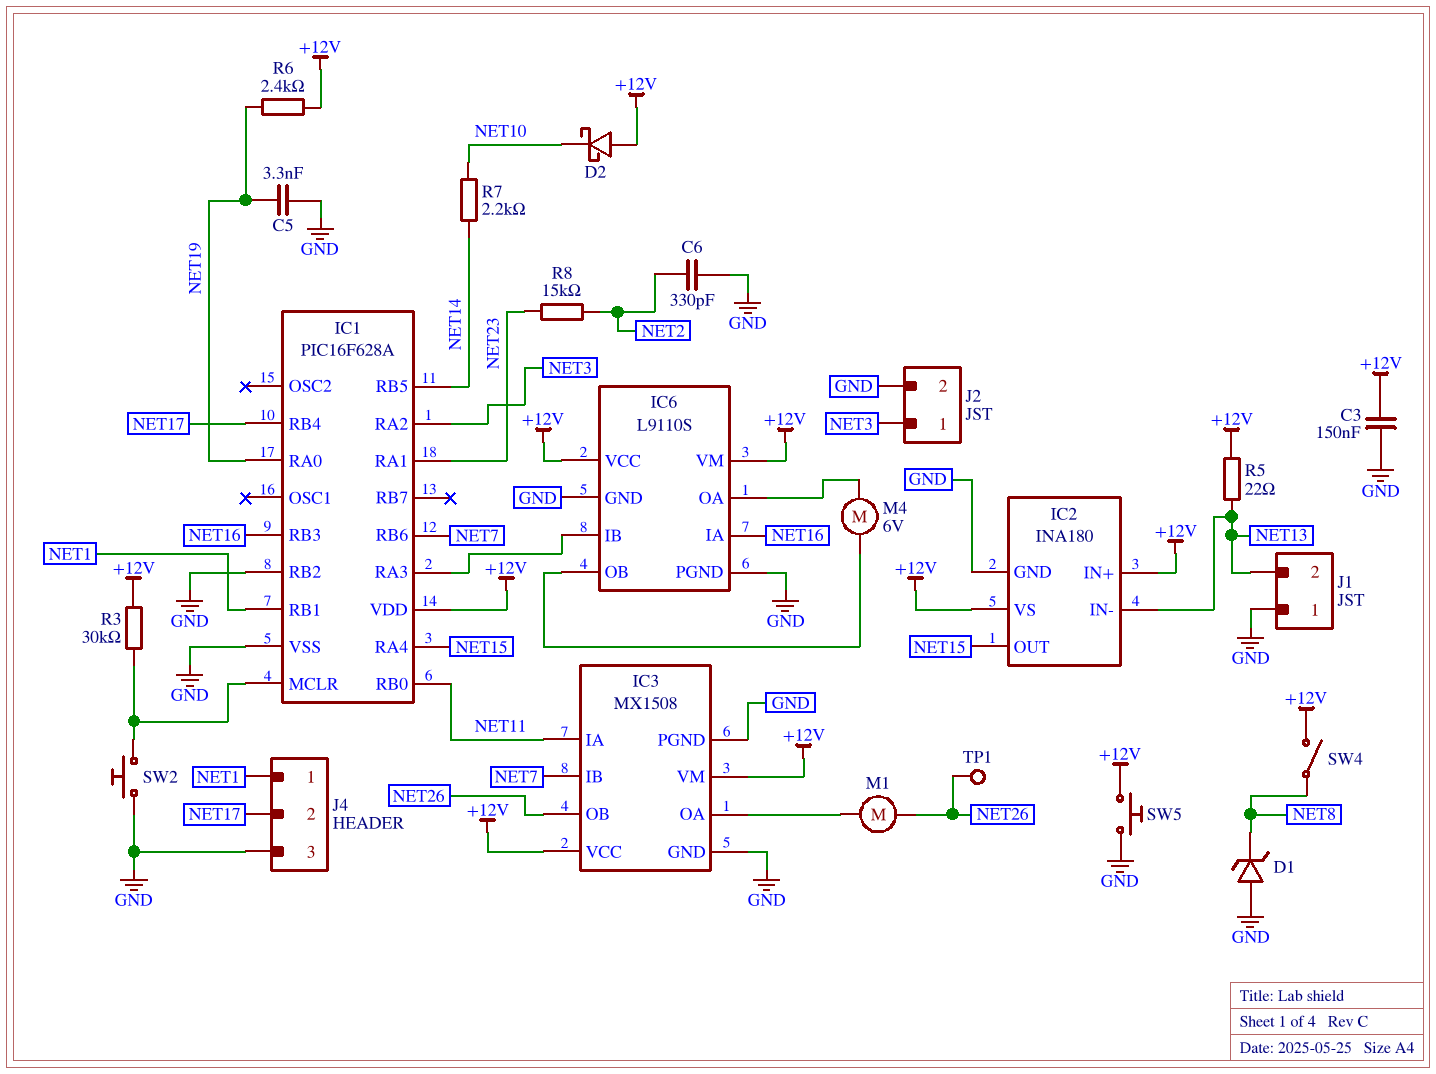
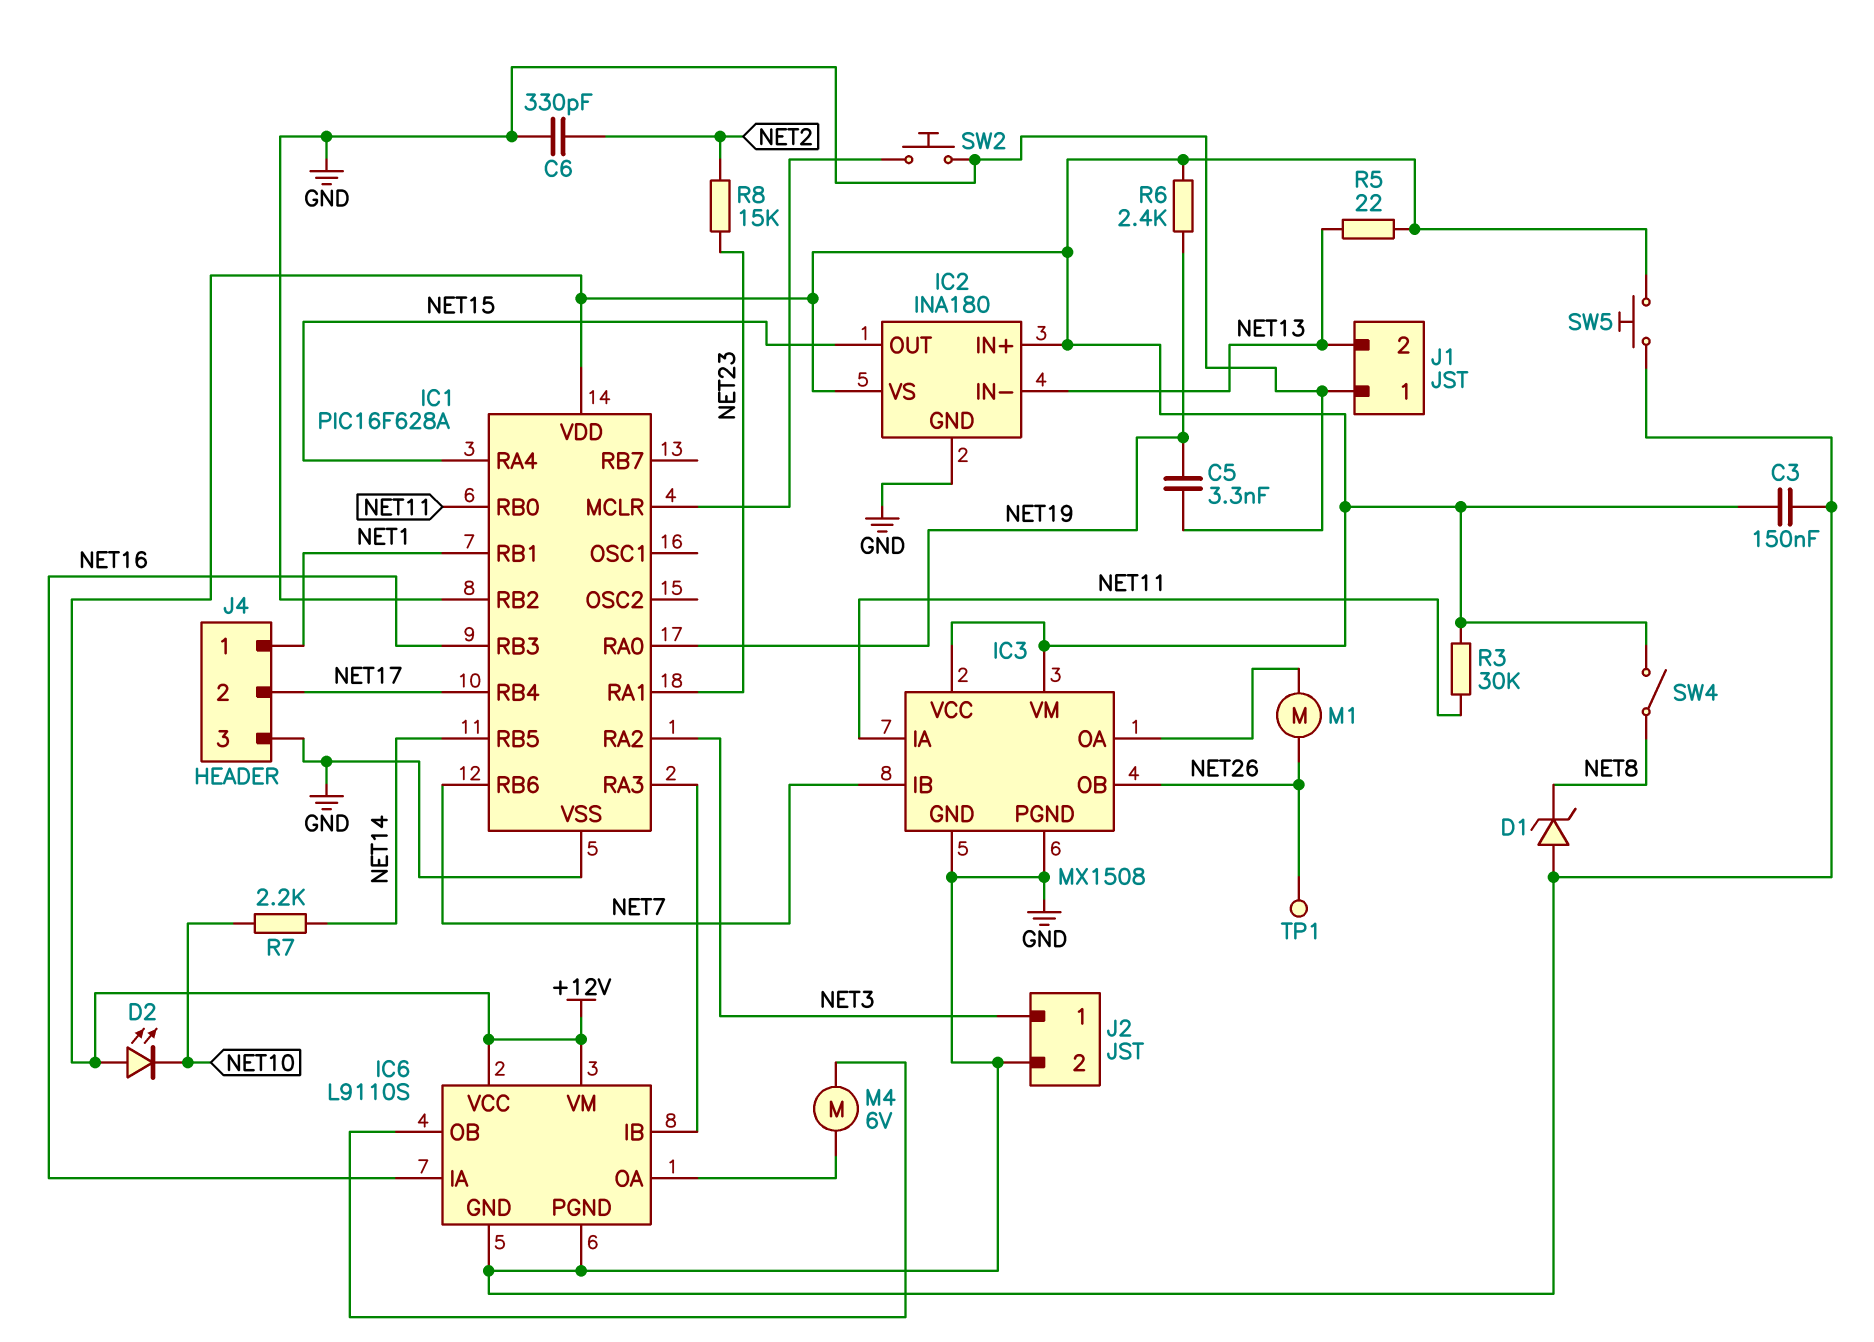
D2: schottky (A +12V, K NET10) -> LED (A +12V, K NET10)
R3: 30k (+12V, IC1/MCLR) -> 30k (+12V, NET11)

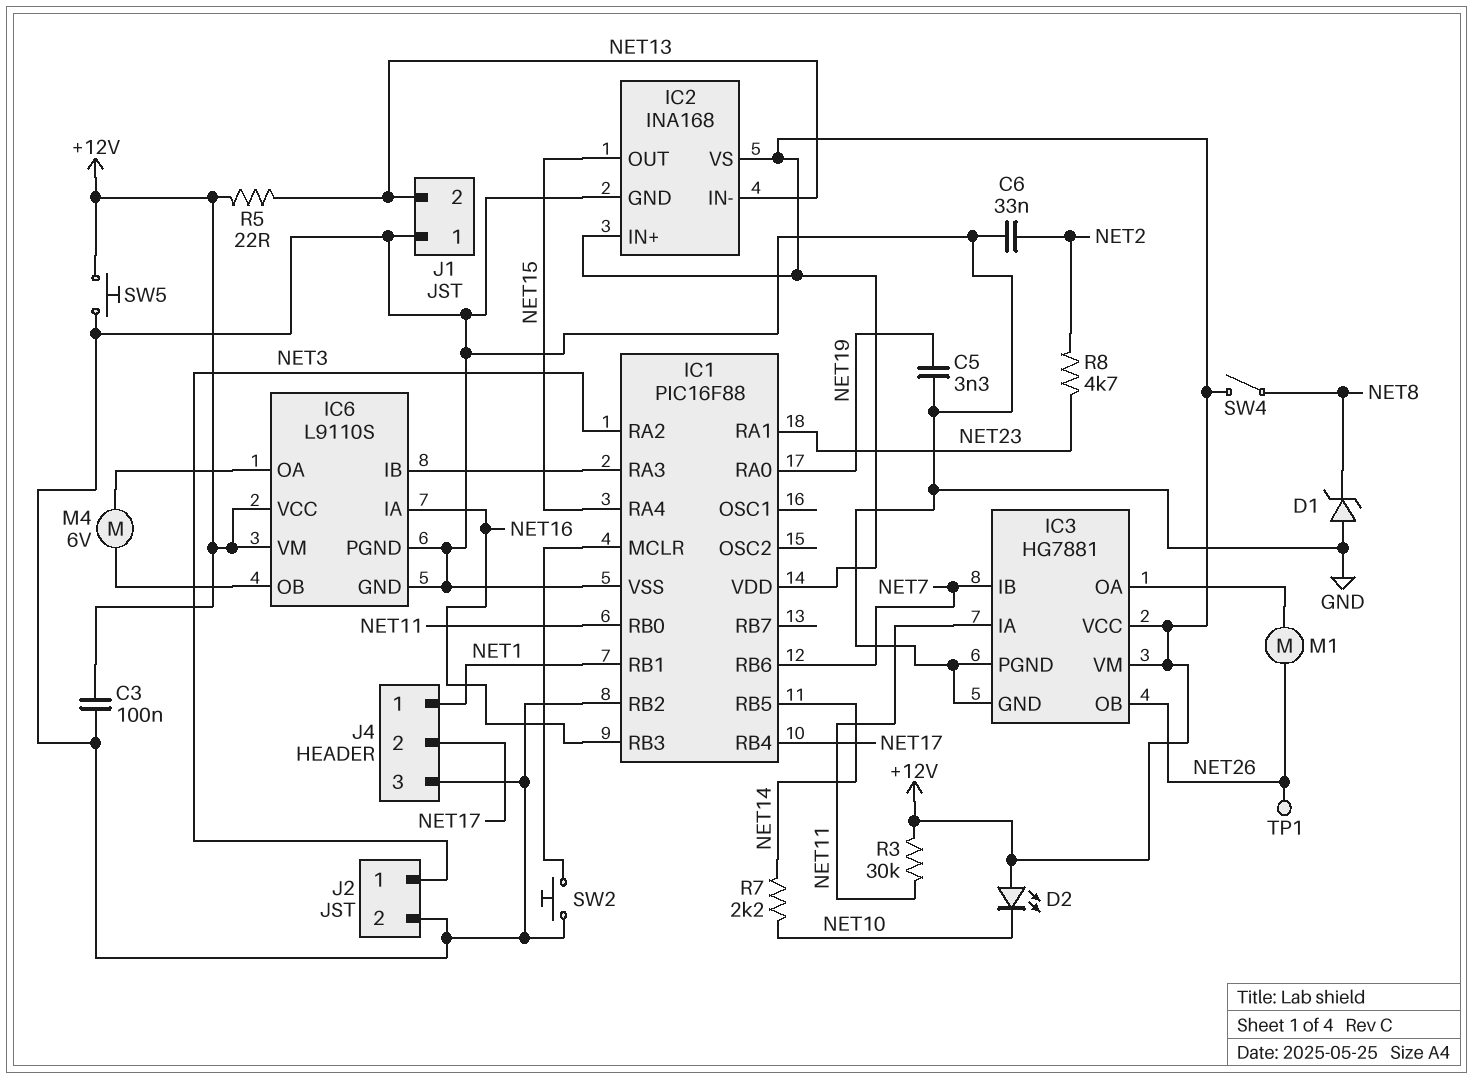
C3: 150nF (+12V, GND) -> 100nF (+12V, GND)
C6: 330pF (GND, NET2) -> 33nF (GND, NET2)
IC1: PIC16F628A -> PIC16F88
IC2: INA180 -> INA168
IC3: MX1508 -> HG7881
R6: 2.4k (+12V, NET19) -> none
R8: 15k (NET2, NET23) -> 4.7k (NET2, NET23)

